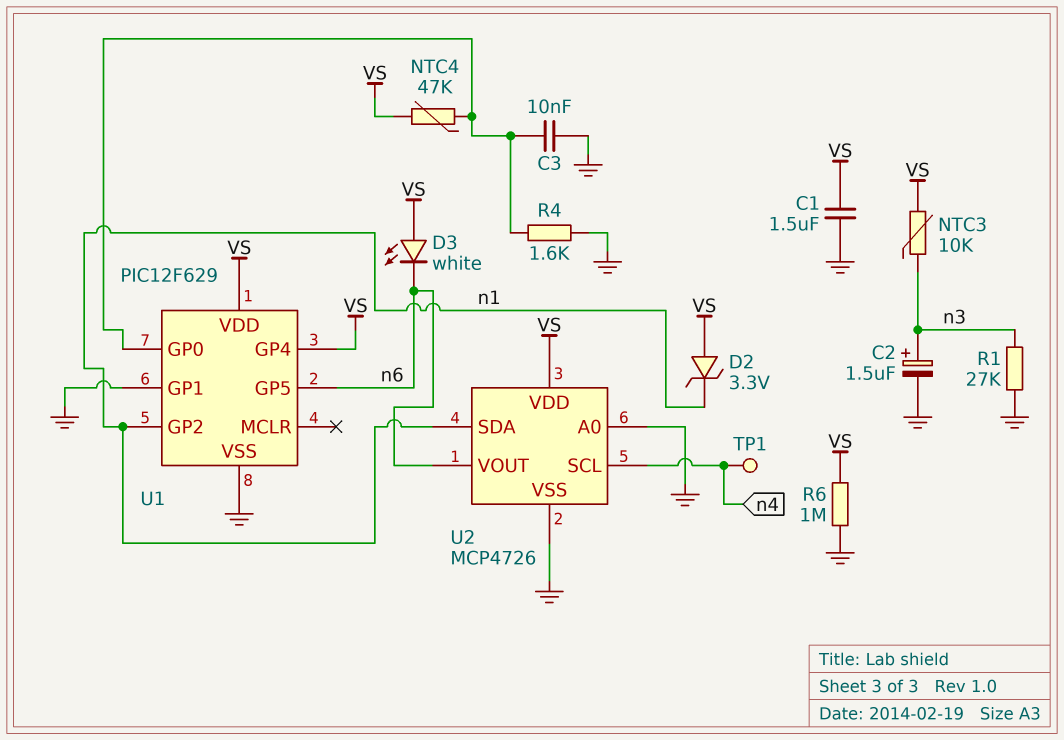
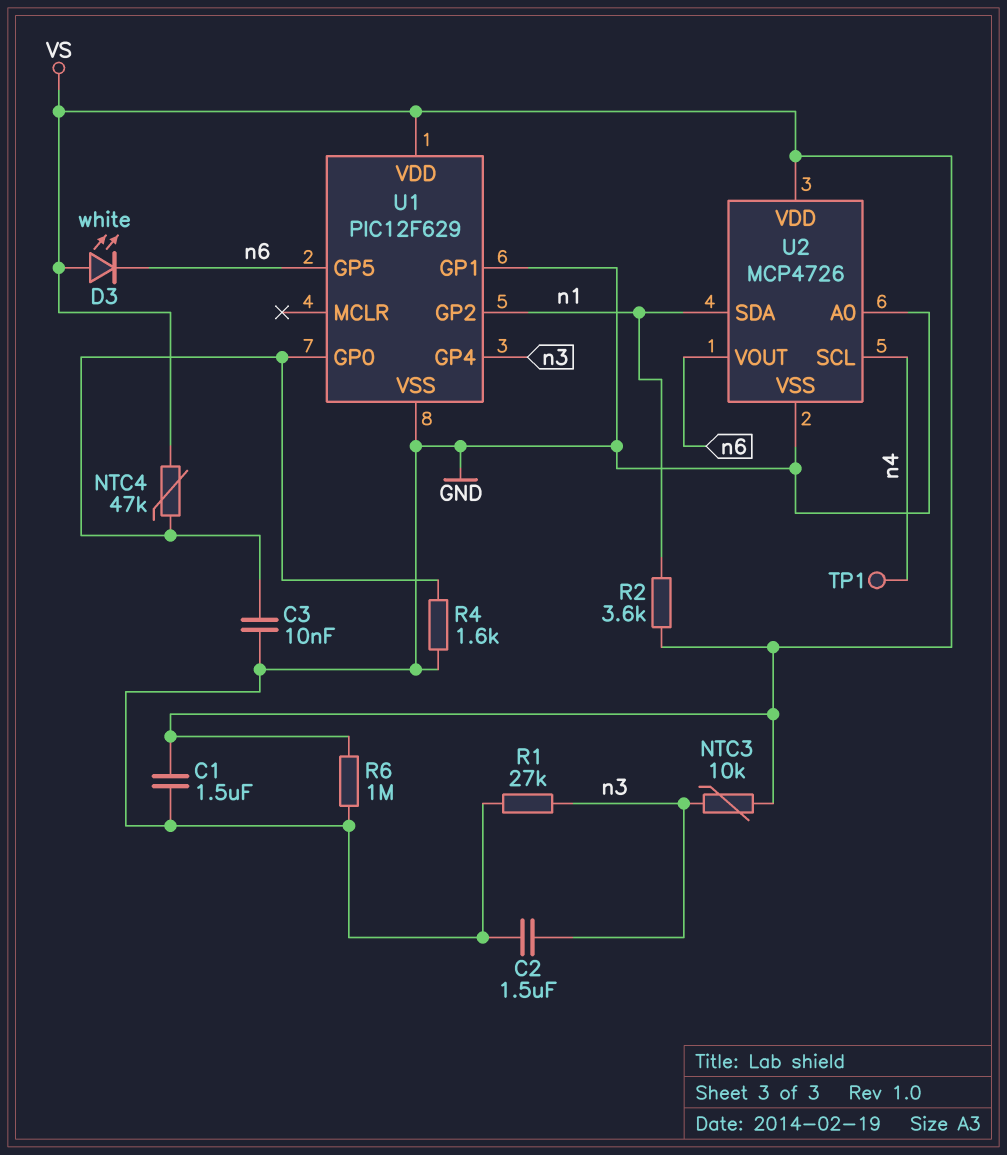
C2: 1.5uF (plus n3, minus GND) -> 1.5uF (GND, n3)
D2: zener 3.3V (A VS, K n1) -> none
R2: none -> 3.6k (VS, n1)
U1 pin GP4: VS -> n3

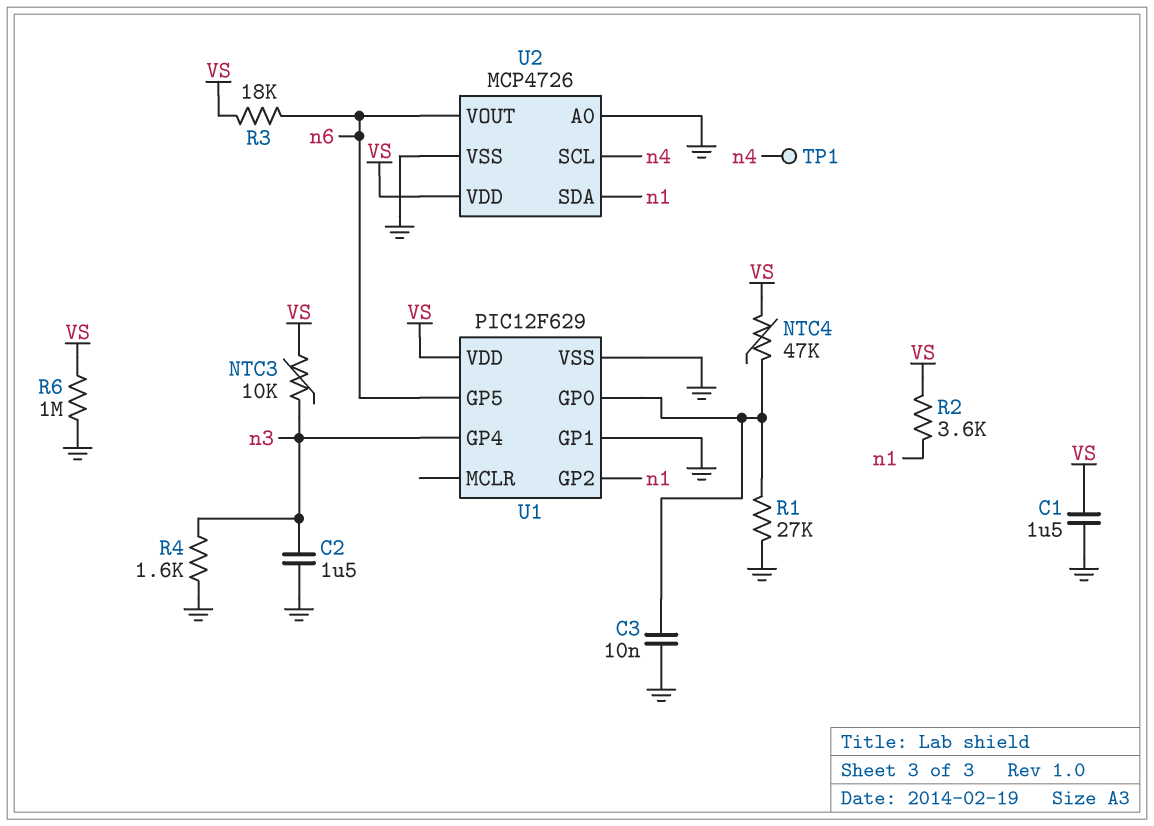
D3: LED white (A VS, K n6) -> none
R1: 27k (GND, n3) -> 27k (GND, U1/GP0)
R3: none -> 18k (VS, n6)
R4: 1.6k (GND, U1/GP0) -> 1.6k (GND, n3)

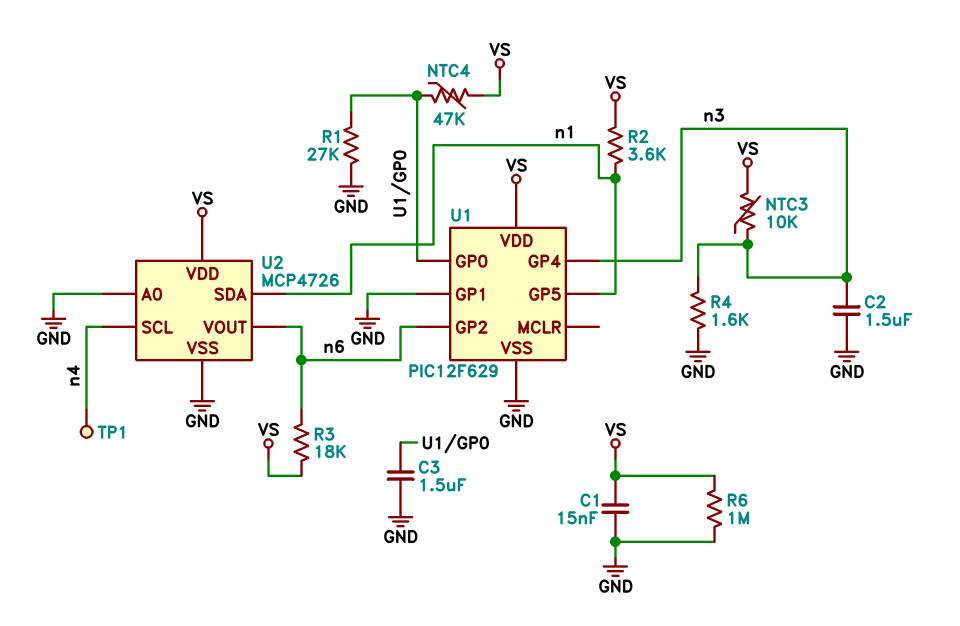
C1: 1.5uF (GND, VS) -> 15nF (GND, VS)
C3: 10nF (GND, U1/GP0) -> 1.5uF (GND, U1/GP0)
U1 pin GP2: n1 -> n6
U1 pin GP5: n6 -> n1

